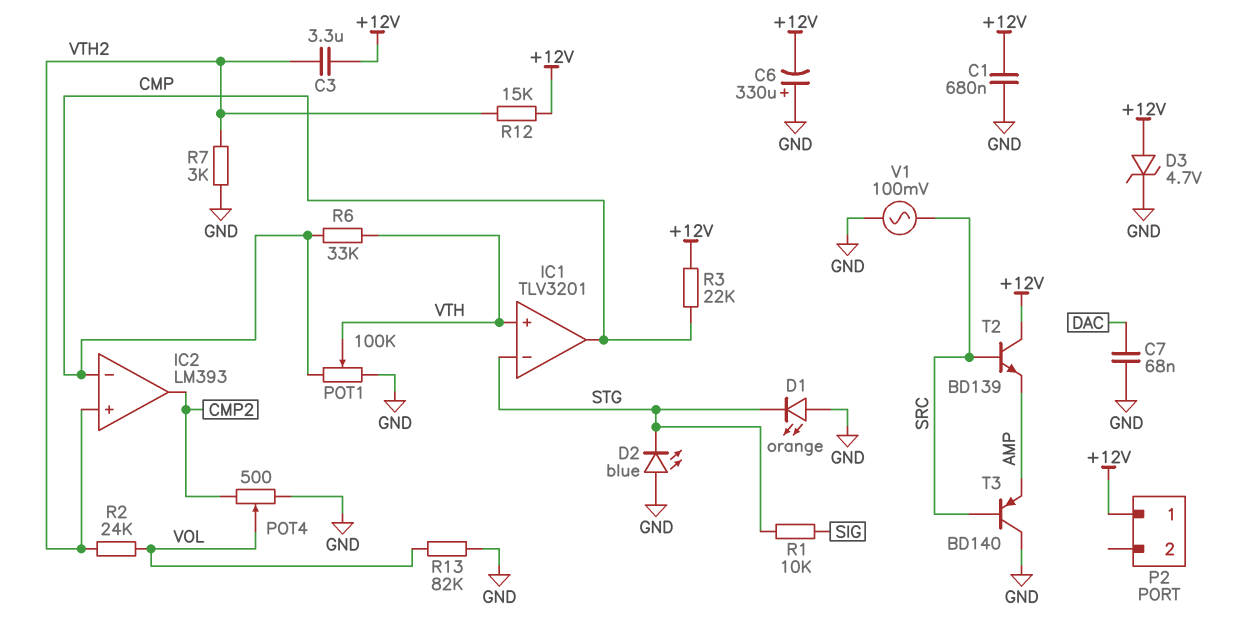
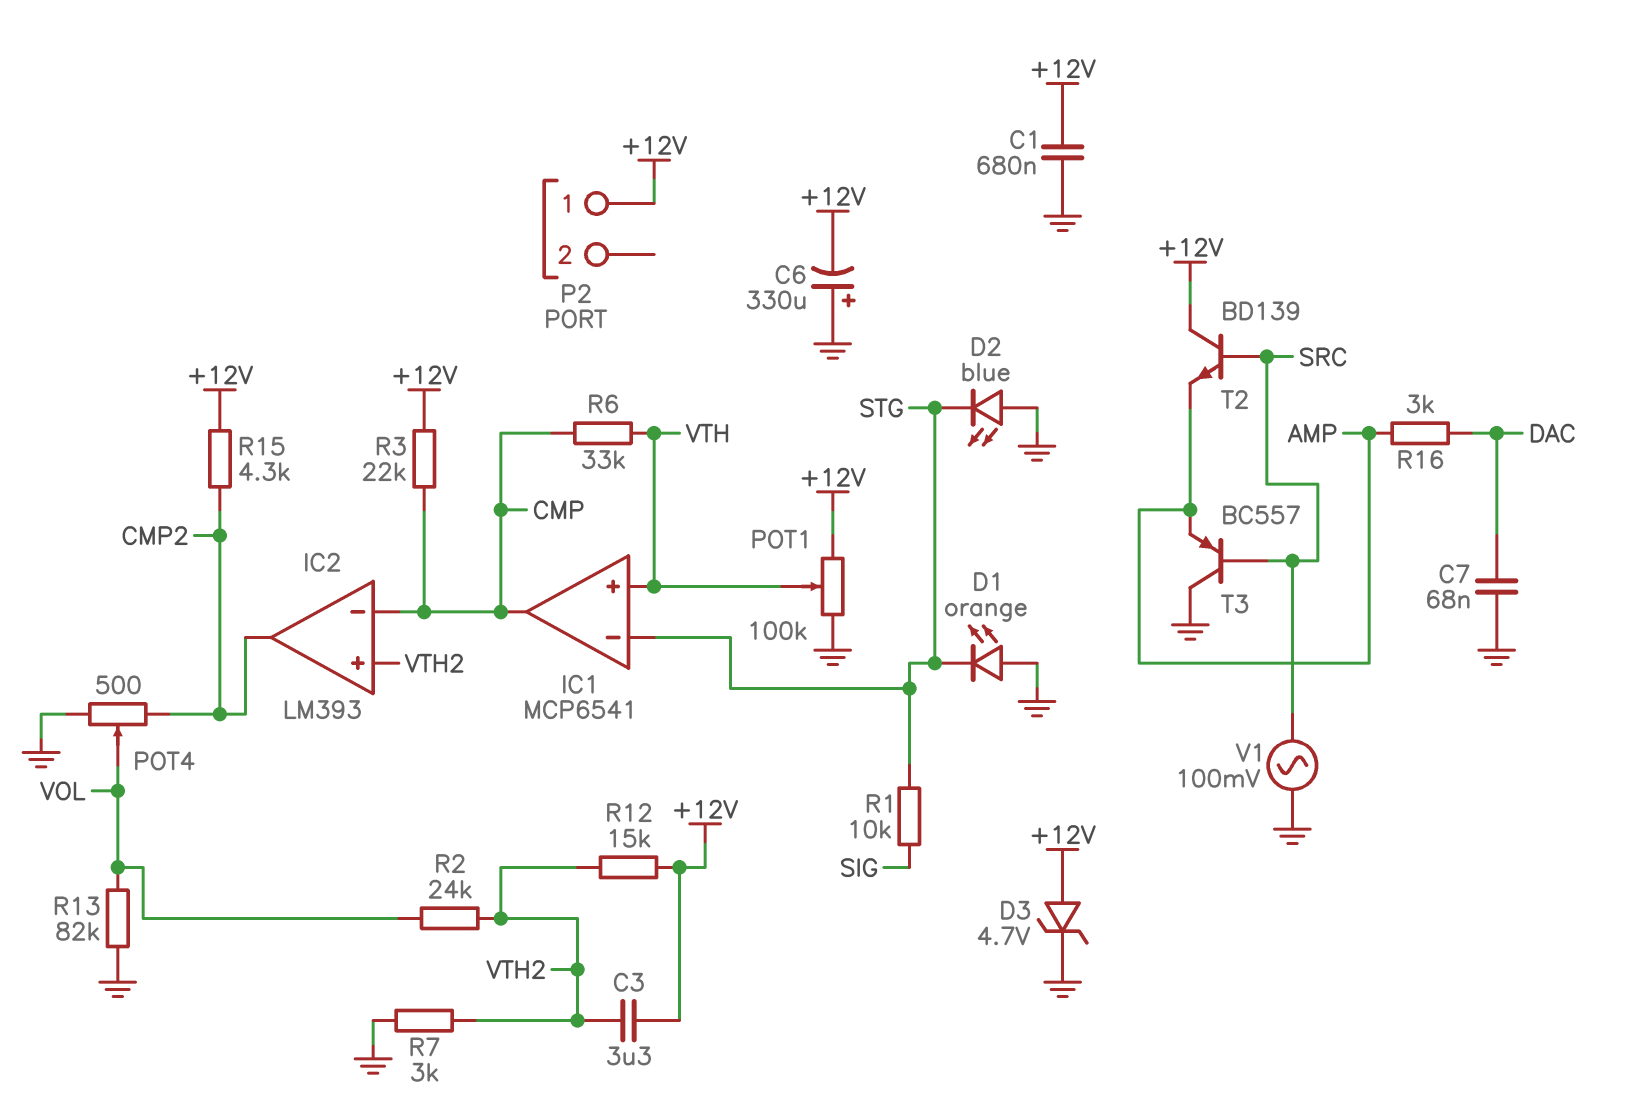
IC1: TLV3201 -> MCP6541
POT1: 100k (CMP, GND, wiper VTH) -> 100k (+12V, GND, wiper VTH)
R15: none -> 4.3k (+12V, CMP2)
R16: none -> 3k (AMP, DAC)
T3: PNP BD140 (B SRC, C GND, E AMP) -> PNP BC557 (B SRC, C GND, E AMP)

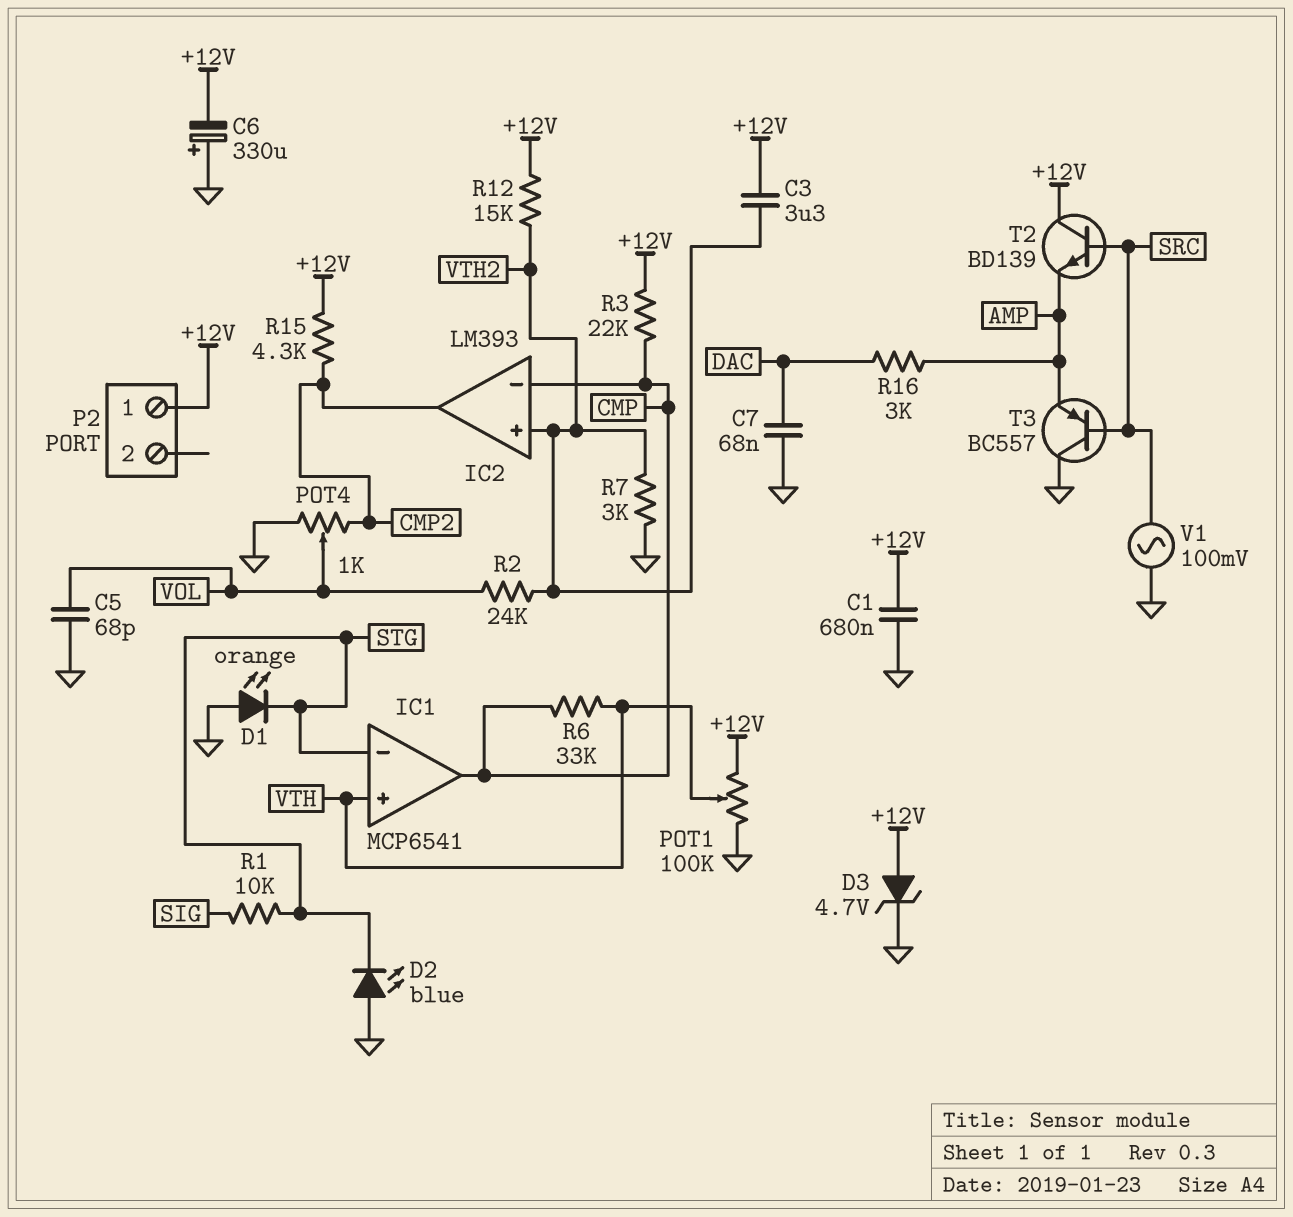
C5: none -> 68pF (GND, VOL)
POT4: 500 (CMP2, GND, wiper VOL) -> 1k (CMP2, GND, wiper VOL)
R13: 82k (GND, VOL) -> none

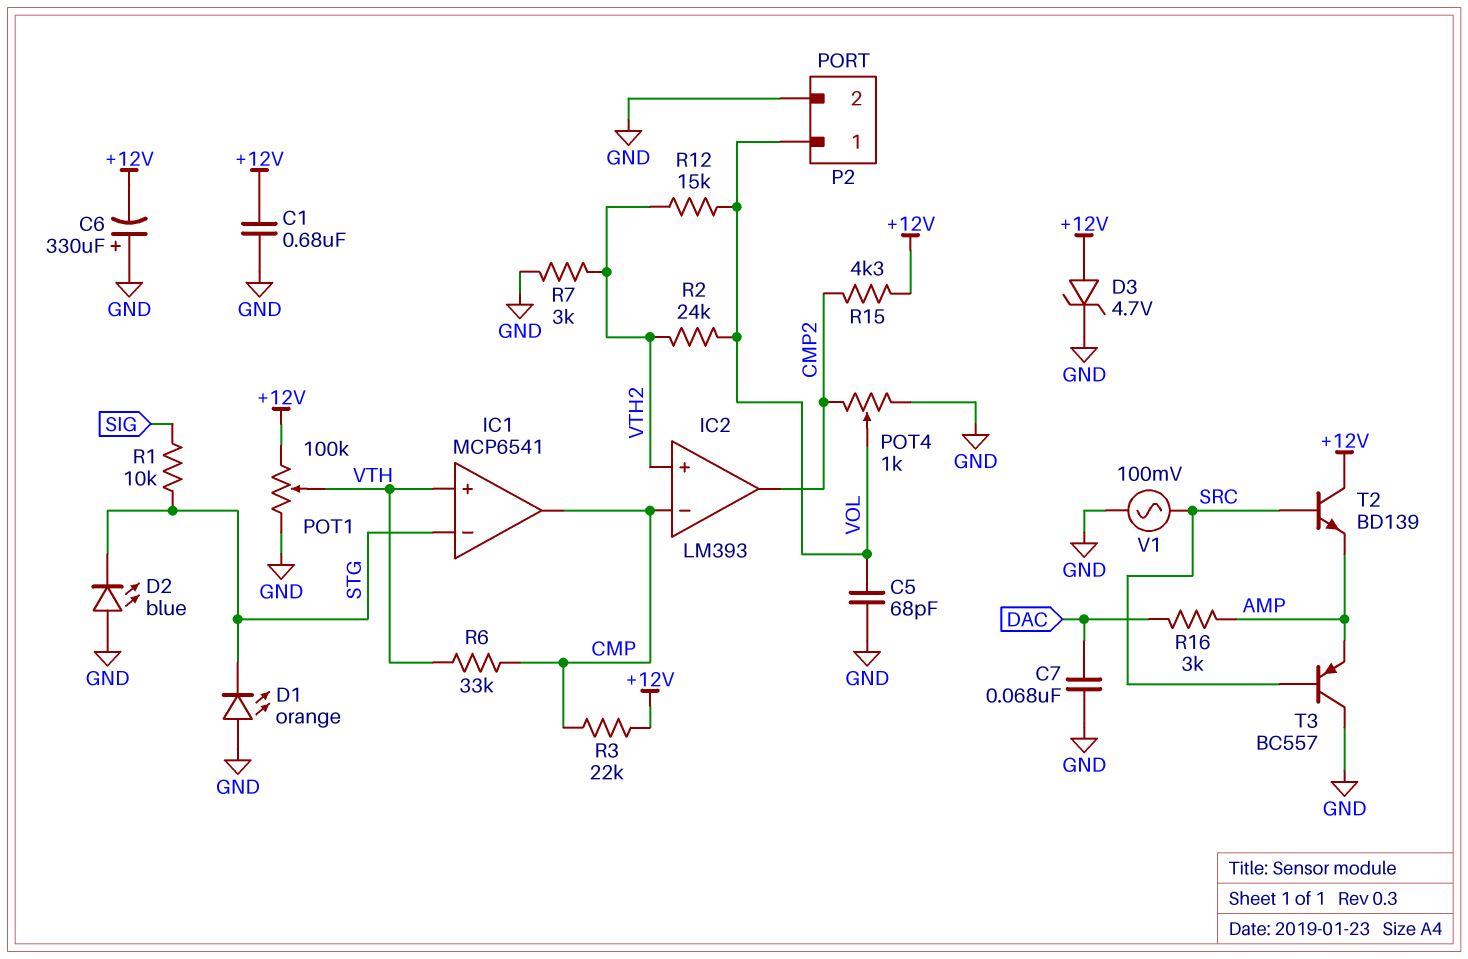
C3: 3.3uF (+12V, VTH2) -> none
P2 pin 1: +12V -> VOL
P2 pin 2: none -> GND
R12: 15k (+12V, VTH2) -> 15k (VOL, VTH2)

